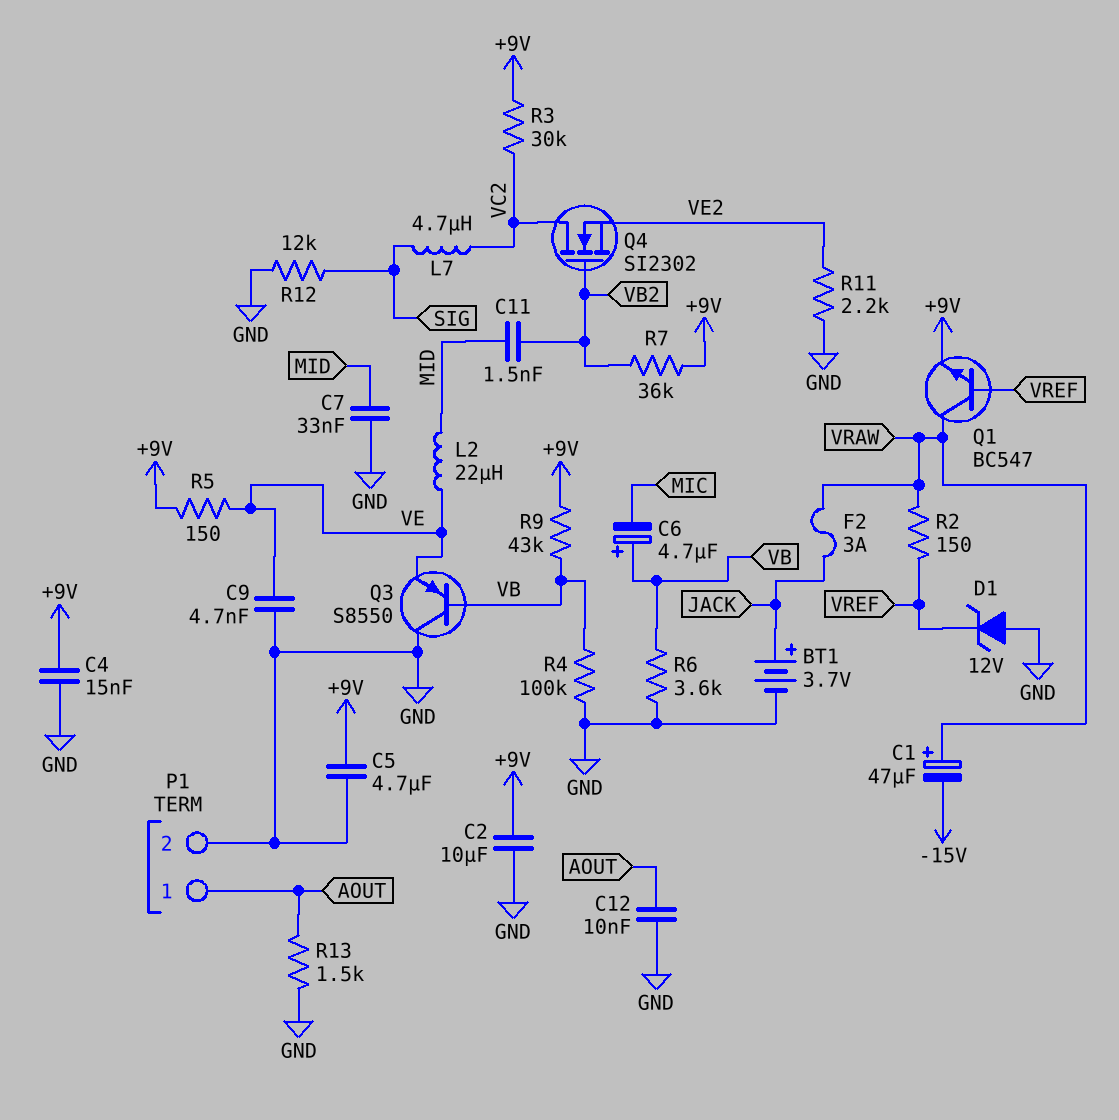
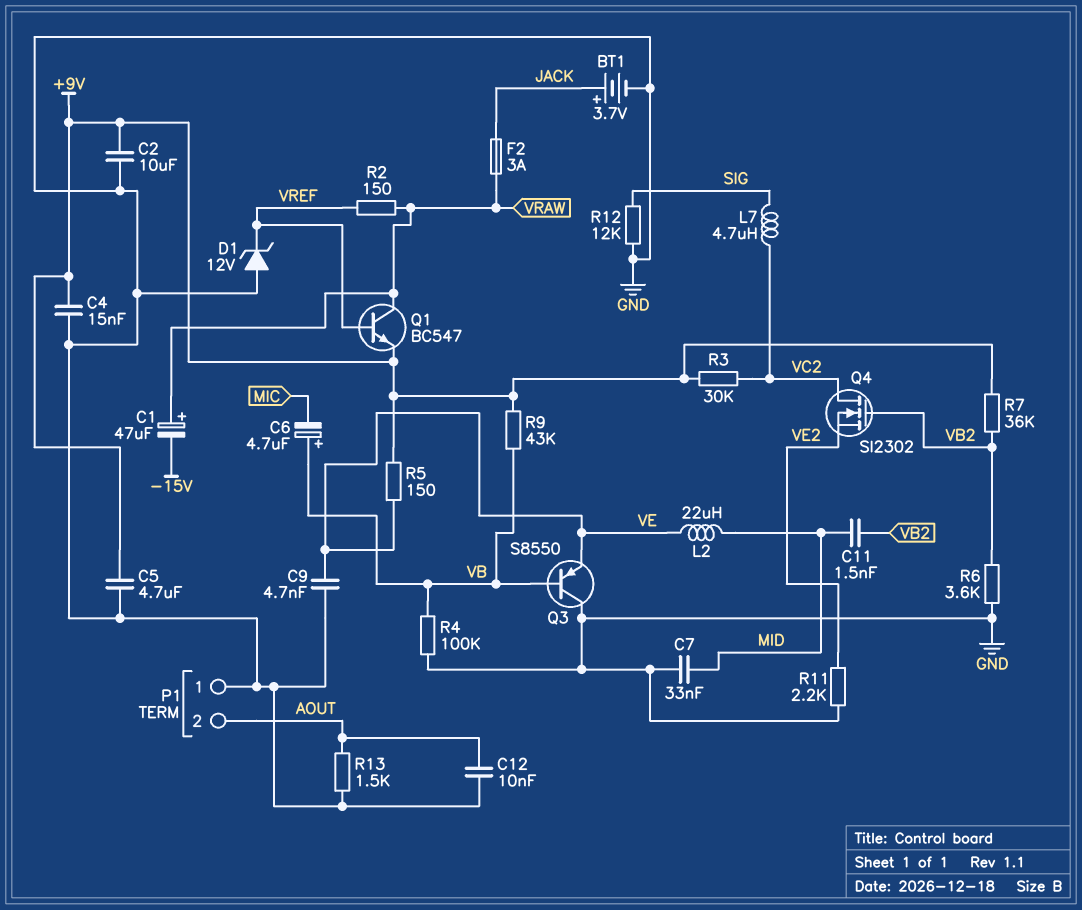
P1 pin 1: AOUT -> GND
P1 pin 2: GND -> AOUT
R6: 3.6k (GND, VB) -> 3.6k (GND, VB2)

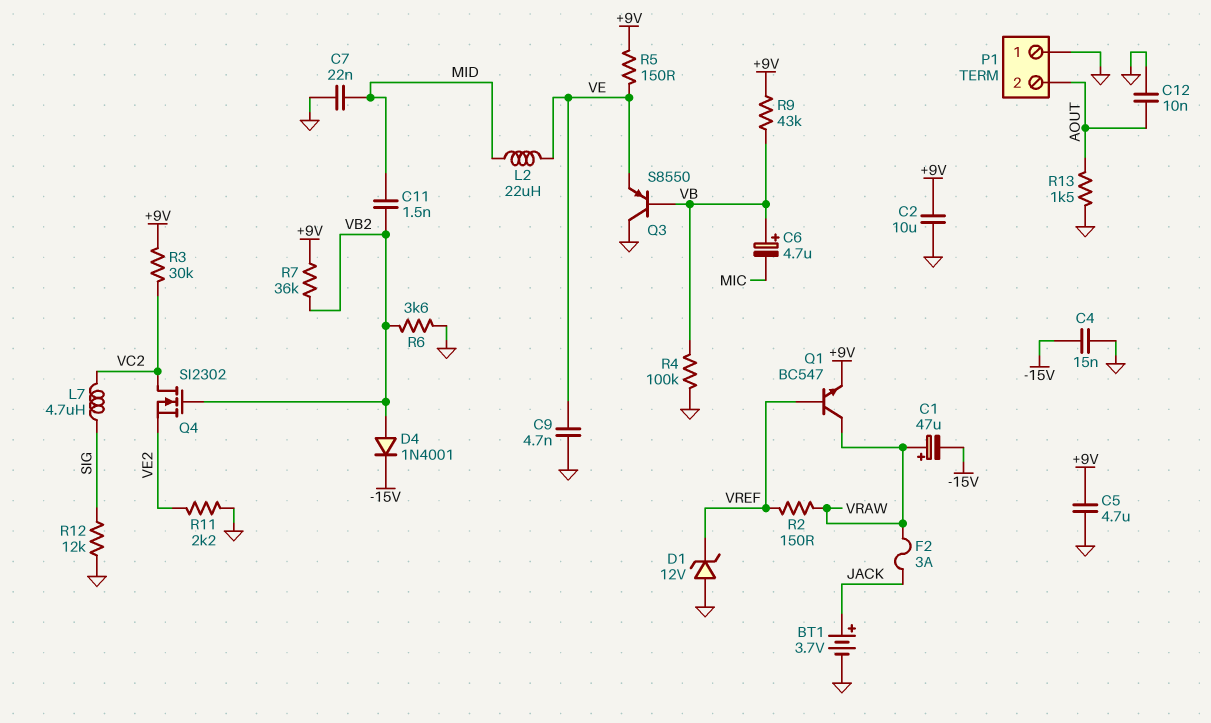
C4: 15nF (+9V, GND) -> 15nF (-15V, GND)
C7: 33nF (GND, MID) -> 22nF (GND, MID)
D4: none -> diode 1N4001 (A VB2, K -15V)

